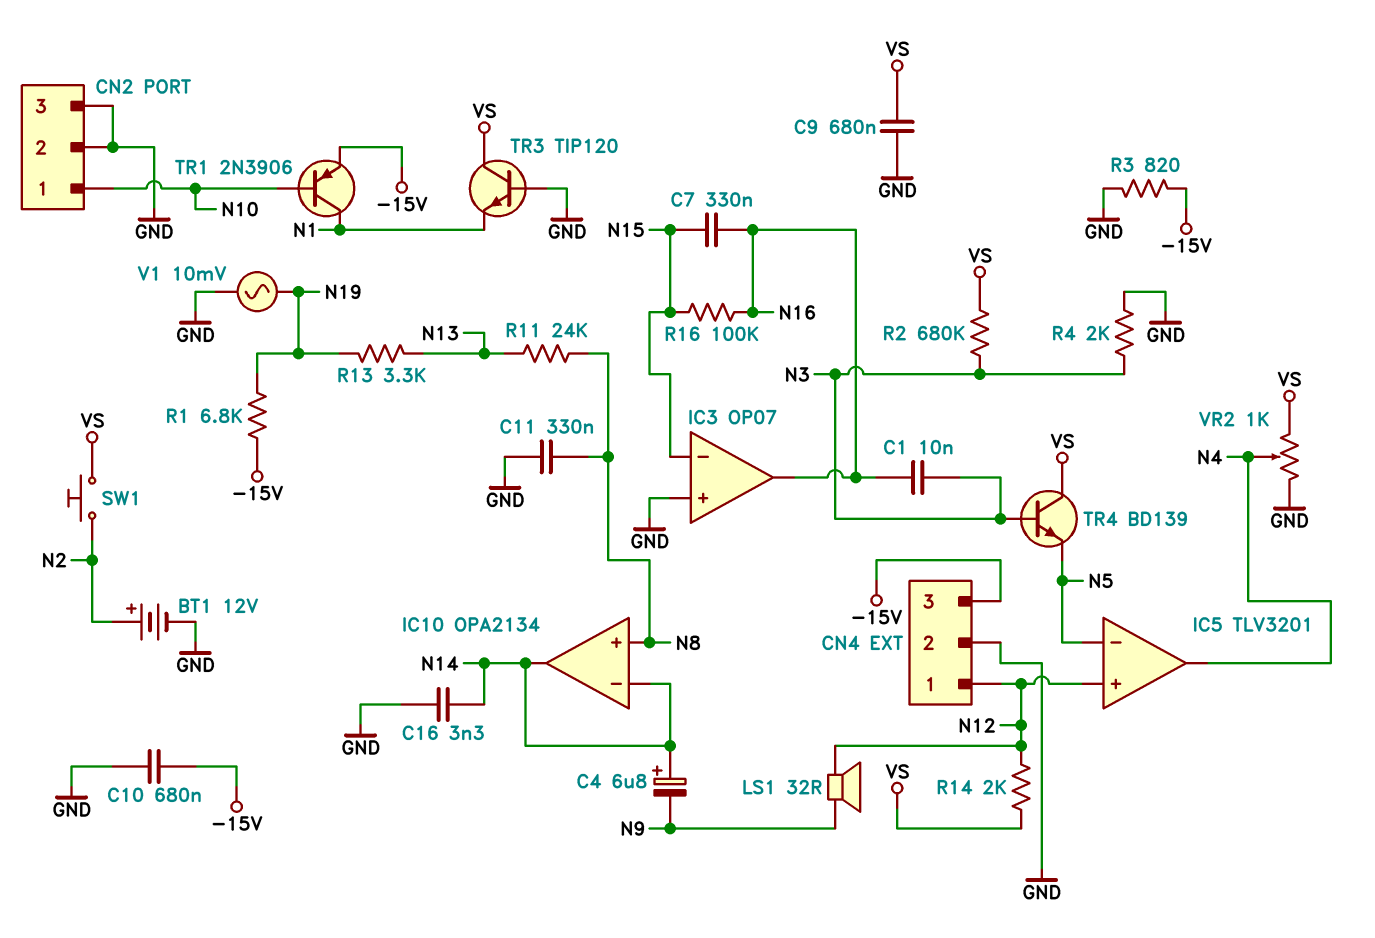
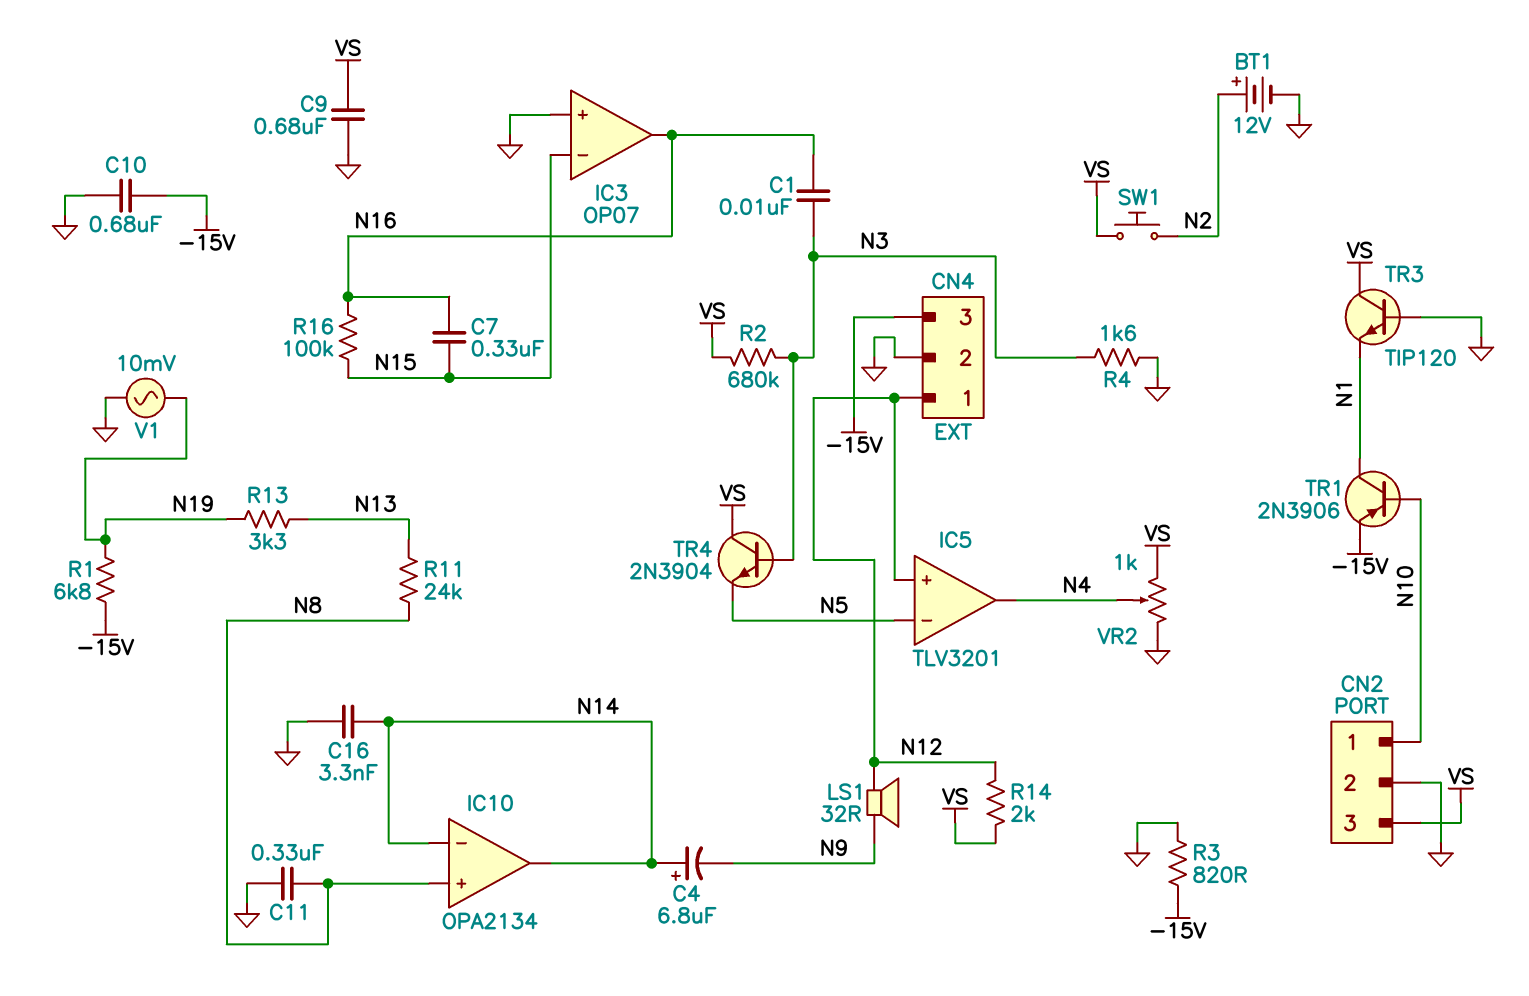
CN2 pin 3: GND -> VS
R4: 2k (GND, N3) -> 1.6k (GND, N3)
TR4: NPN BD139 (B N3, C VS, E N5) -> NPN 2N3904 (B N3, C VS, E N5)

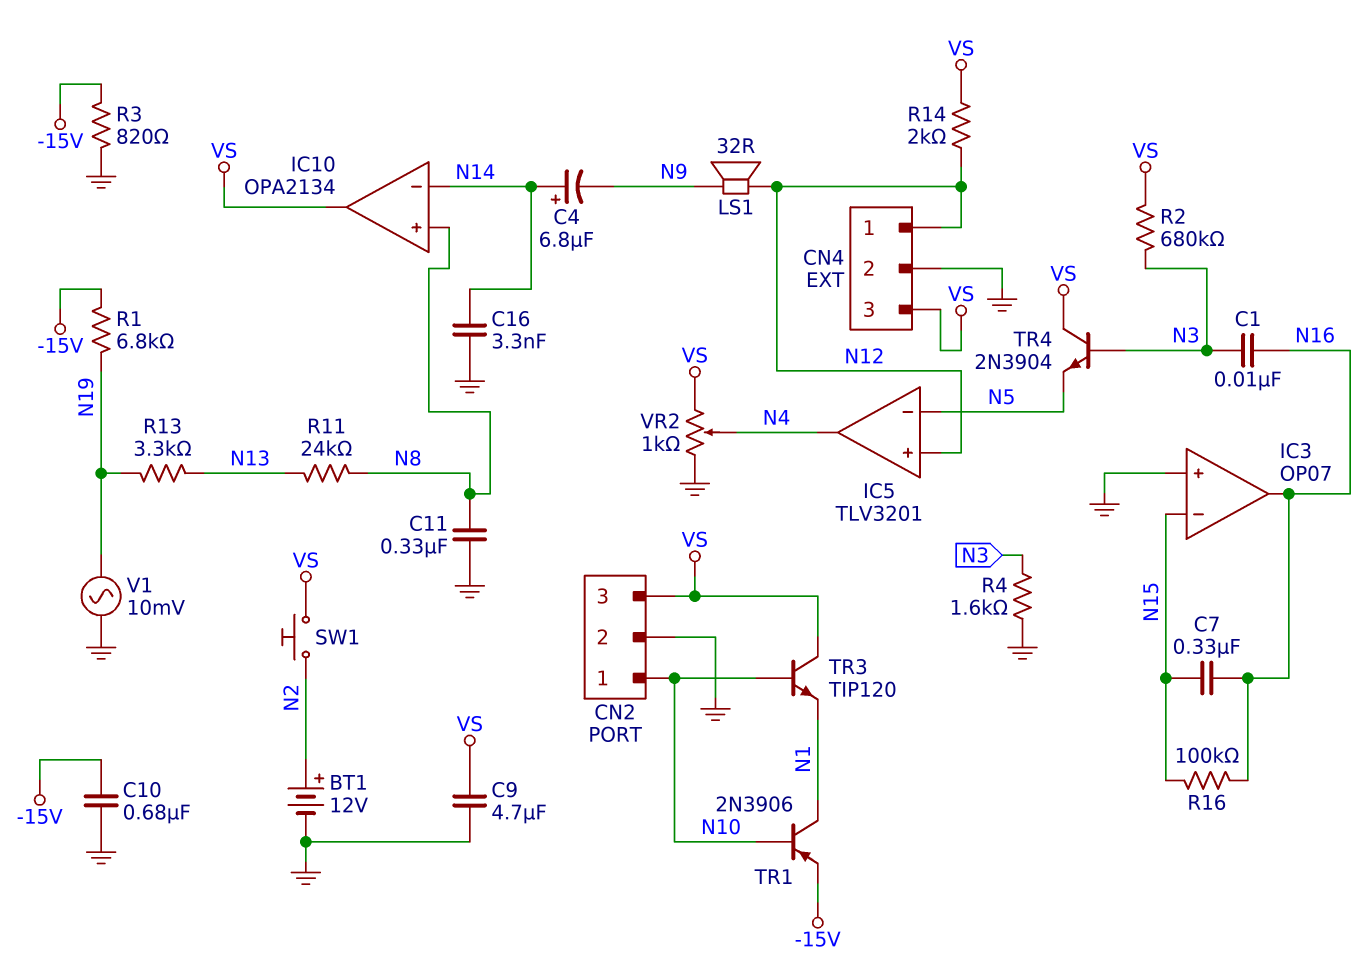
C9: 680nF (GND, VS) -> 4.7uF (GND, VS)
CN4 pin 3: -15V -> VS
IC10 pin out: N14 -> VS
TR3: NPN TIP120 (B GND, C VS, E N1) -> NPN TIP120 (B N10, C VS, E N1)

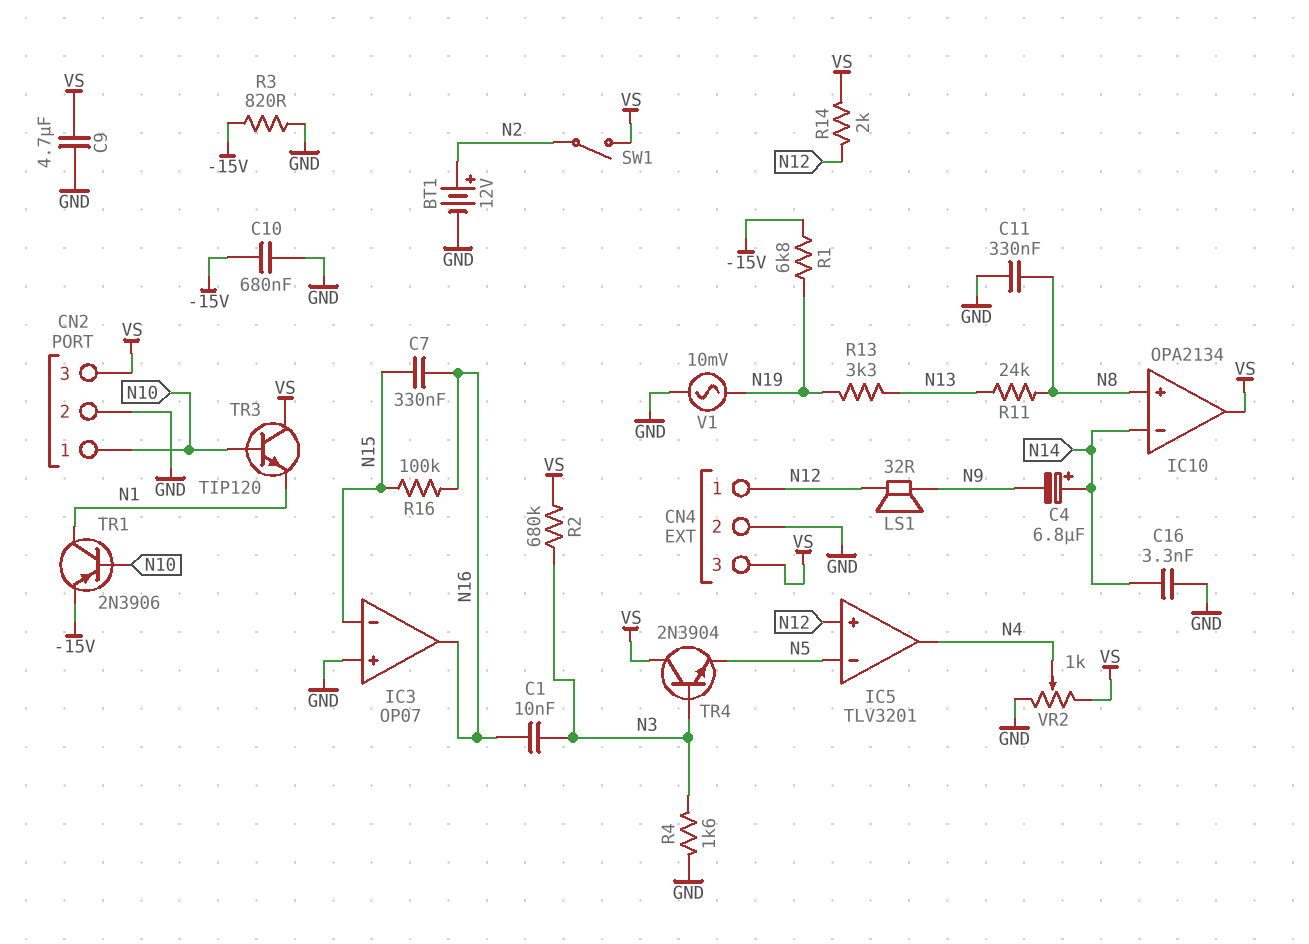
SW1: button (N2, VS) -> switch (N2, VS)

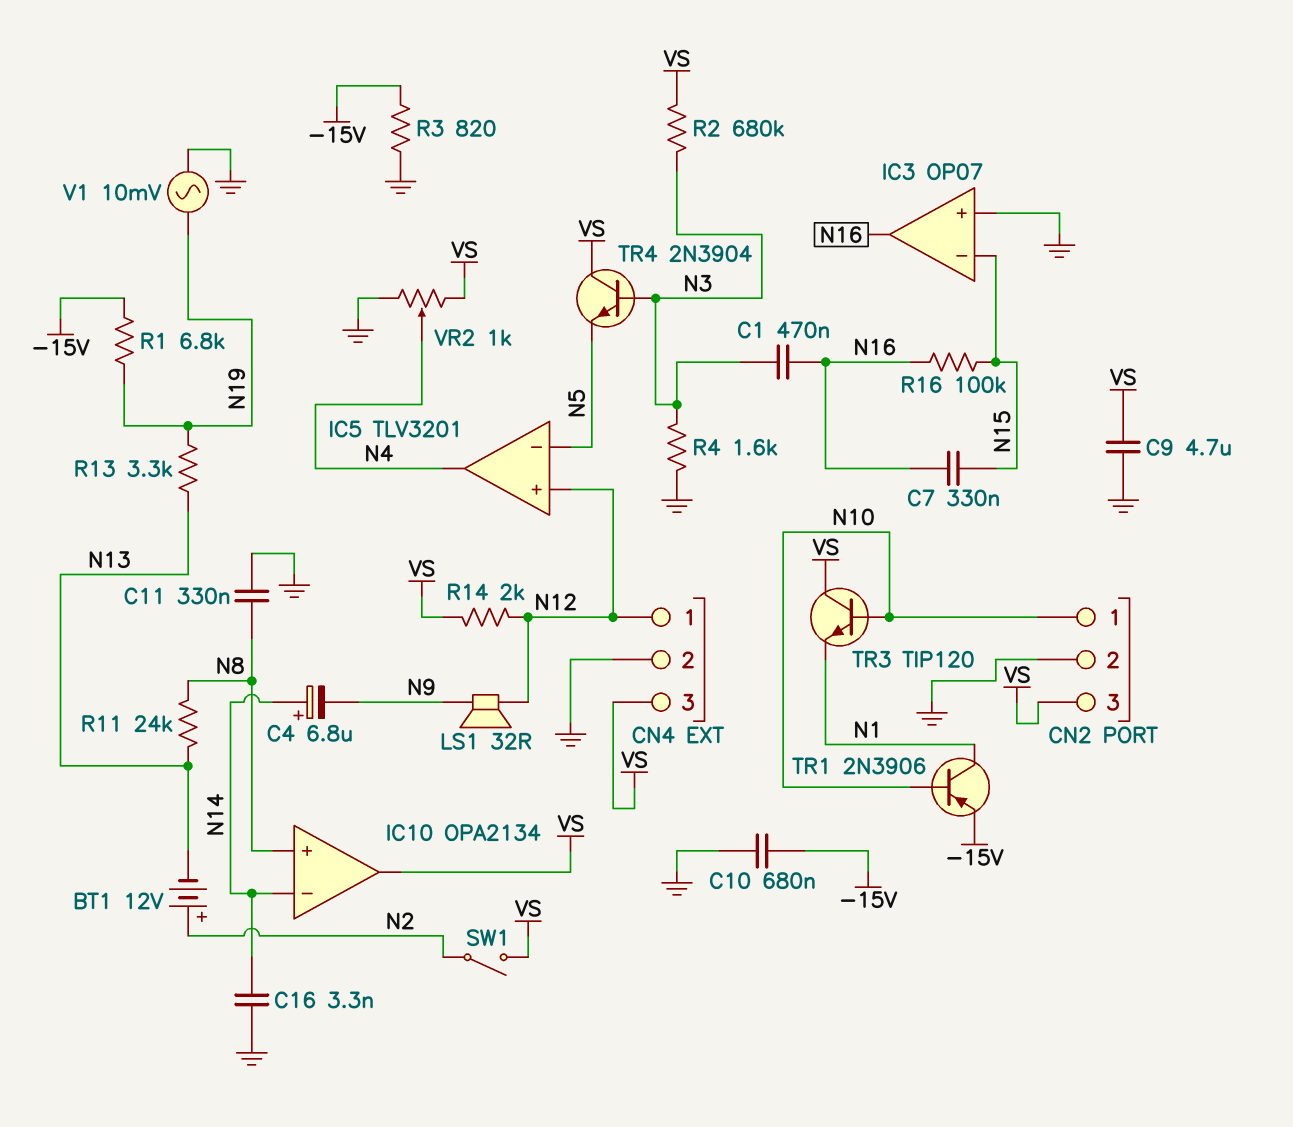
BT1: 12V (plus N2, minus GND) -> 12V (plus N2, minus N13)
C1: 10nF (N3, N16) -> 470nF (N3, N16)

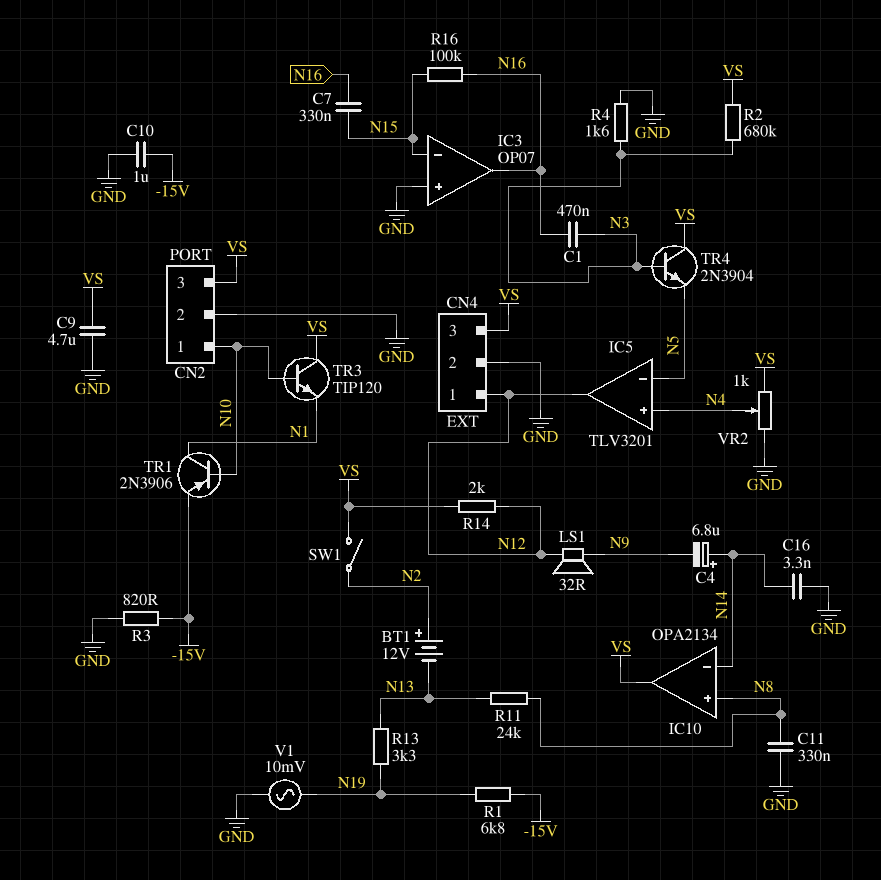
C10: 680nF (-15V, GND) -> 1uF (-15V, GND)
IC5 pin in+: N12 -> N4
IC5 pin out: N4 -> N12

